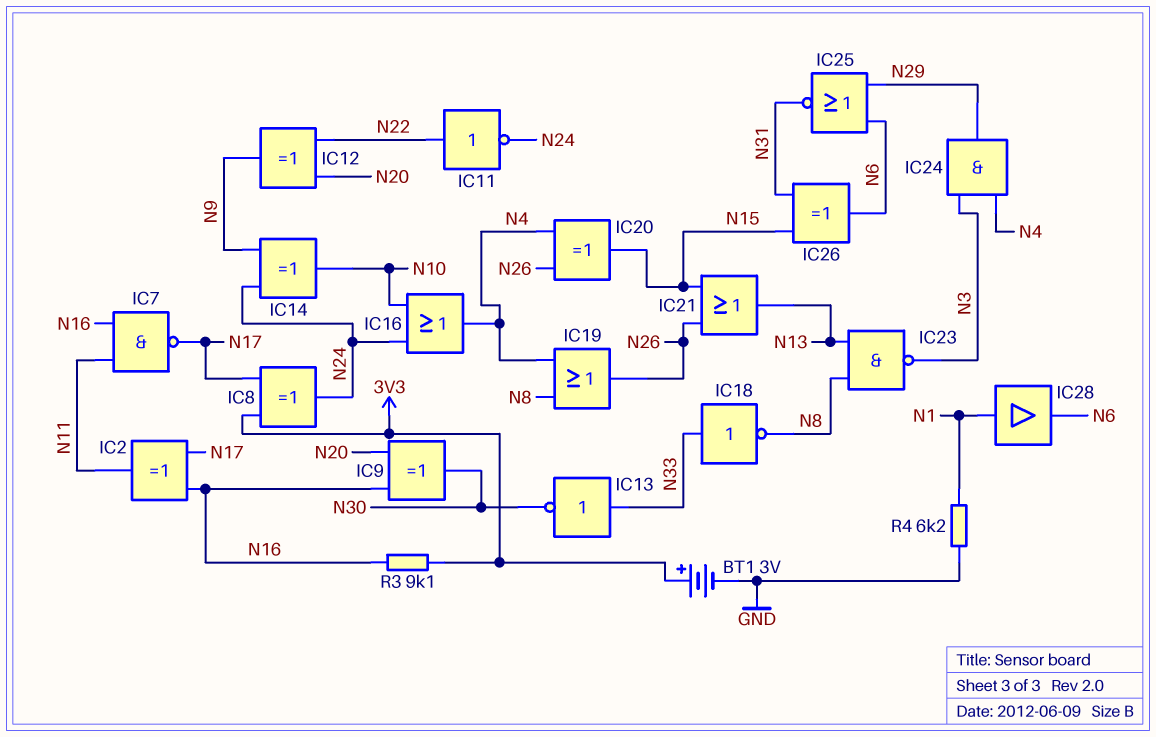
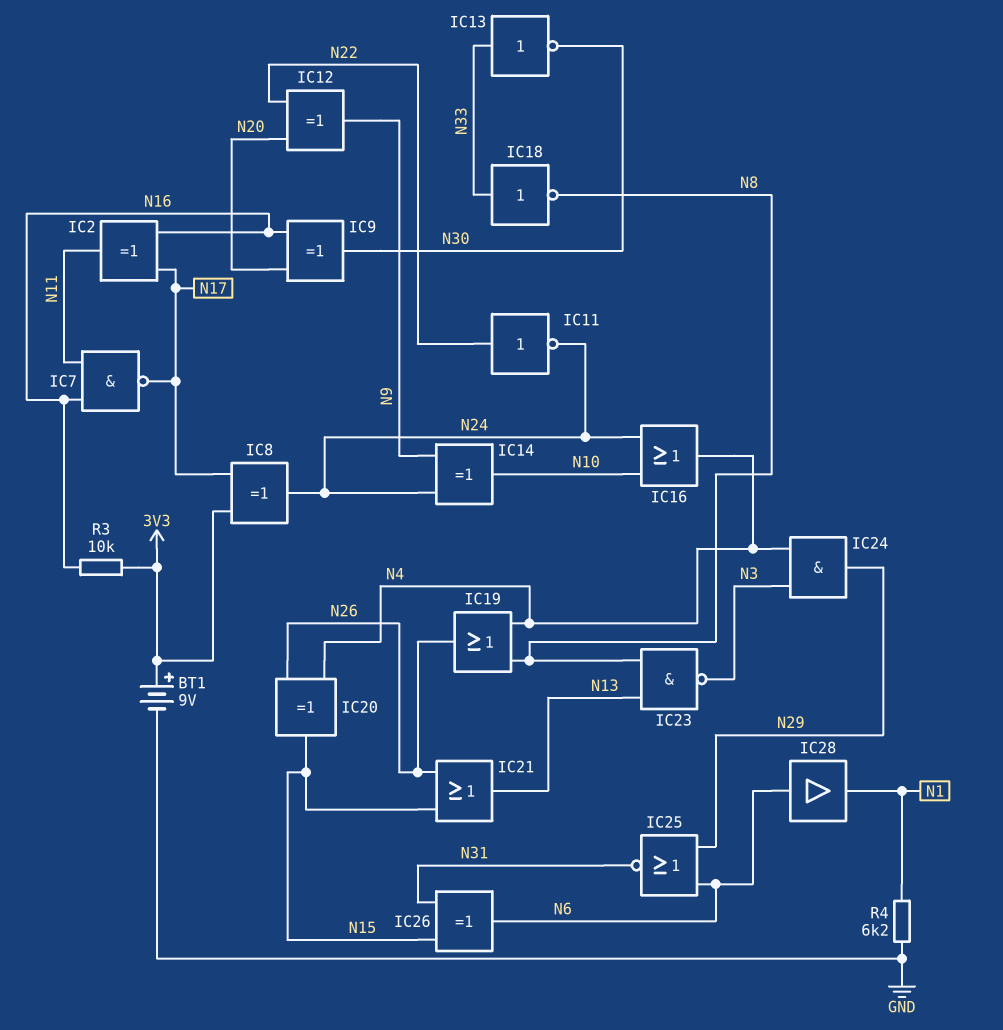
BT1: 3V (plus 3V3, minus GND) -> 9V (plus 3V3, minus GND)
IC28: buffer (in N1, out N6) -> buffer (in N6, out N1)
R3: 9.1k (3V3, N16) -> 10k (3V3, N16)

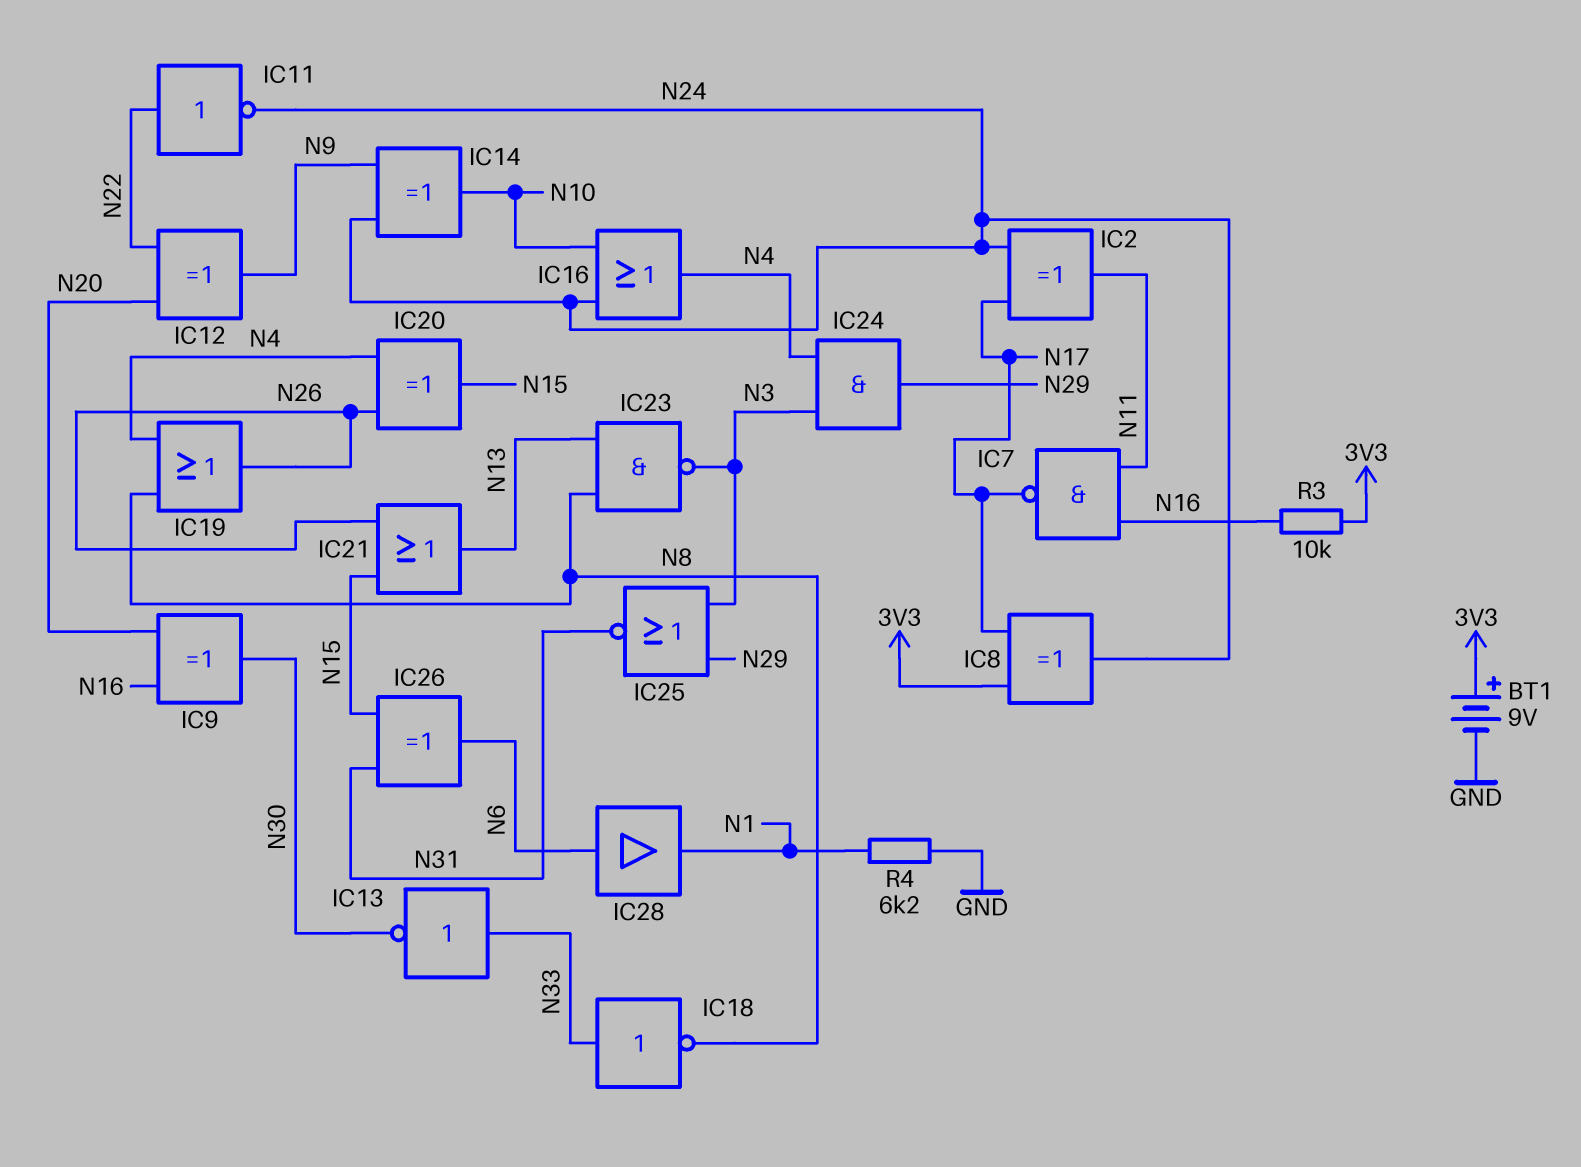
IC2: XOR (in N16, in N17, out N11) -> XOR (in N17, in N24, out N11)
IC25: NOR (in N6, in N29, out N31) -> NOR (in N3, in N29, out N31)

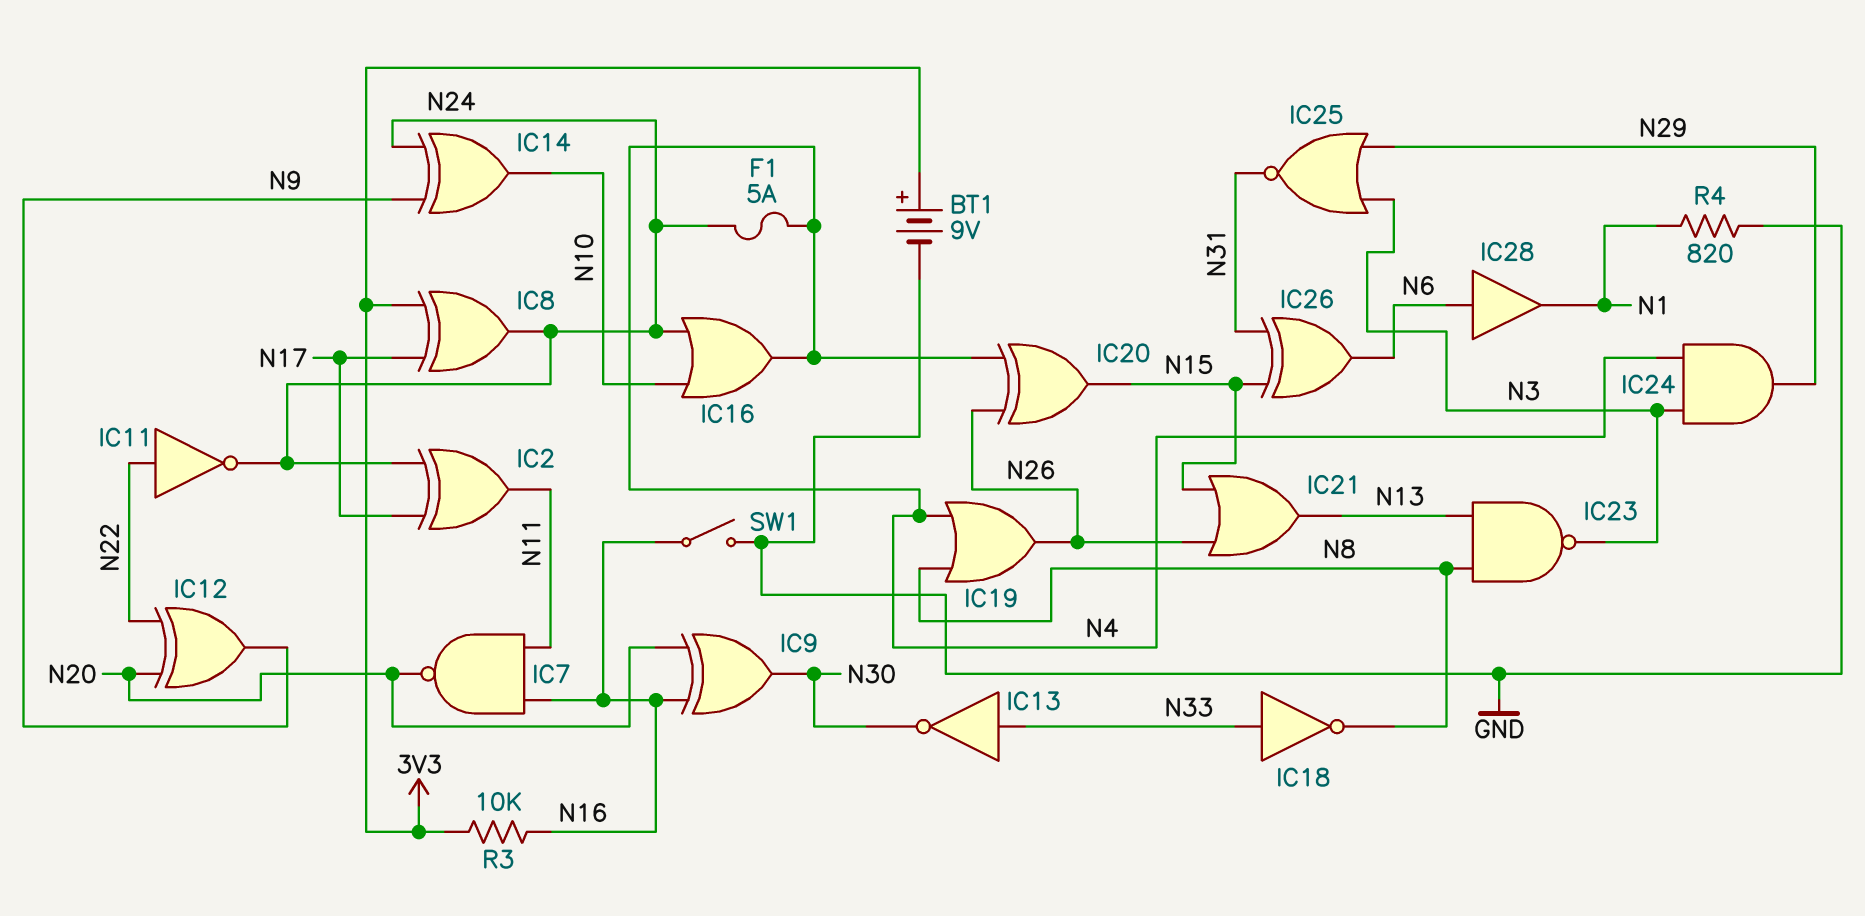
F1: none -> 5A (N4, N24)
IC7: NAND (in N11, in N16, out N17) -> NAND (in N11, in N16, out N20)
R4: 6.2k (GND, N1) -> 820 (GND, N1)
SW1: none -> switch (GND, N16)

